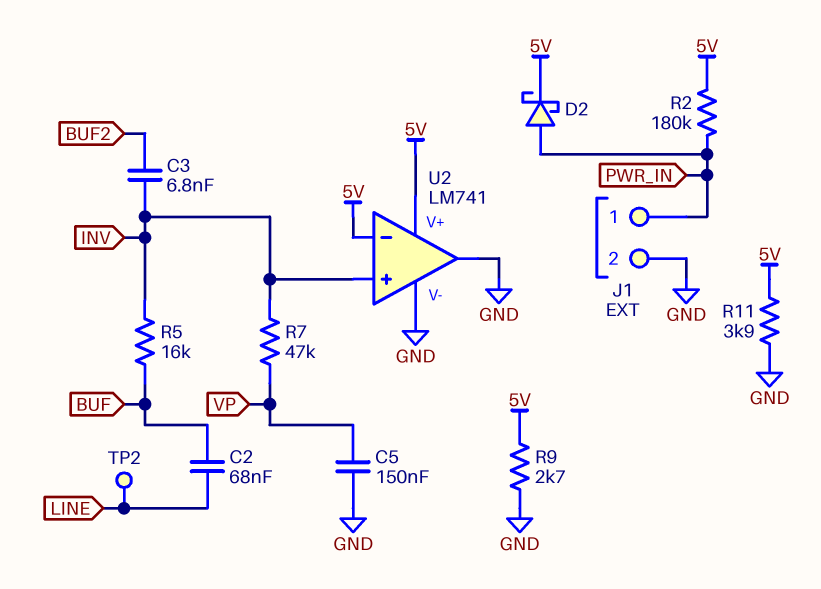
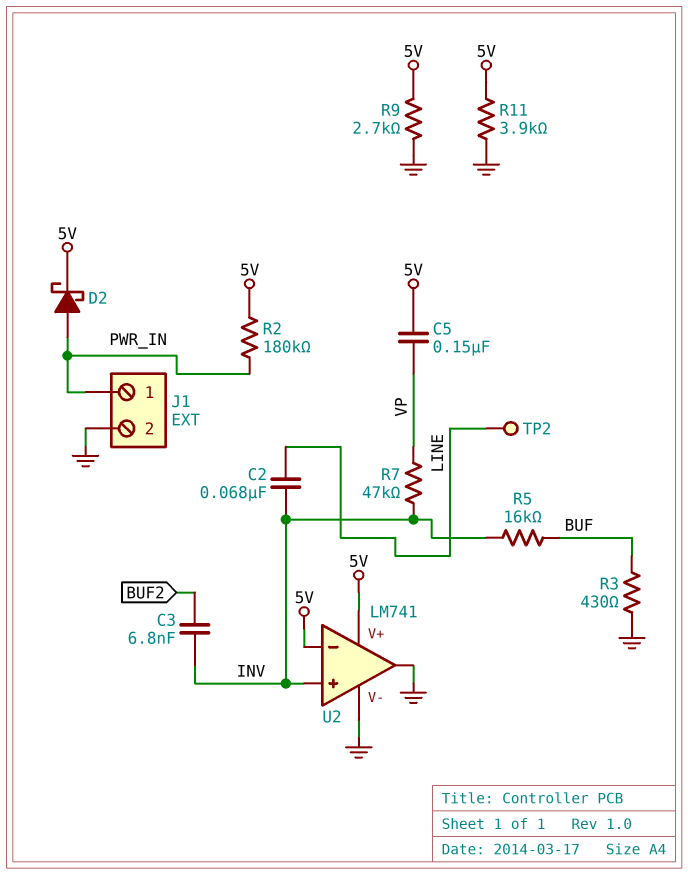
C2: 68nF (BUF, LINE) -> 68nF (INV, LINE)
C5: 150nF (GND, VP) -> 150nF (5V, VP)
R3: none -> 430 (BUF, GND)

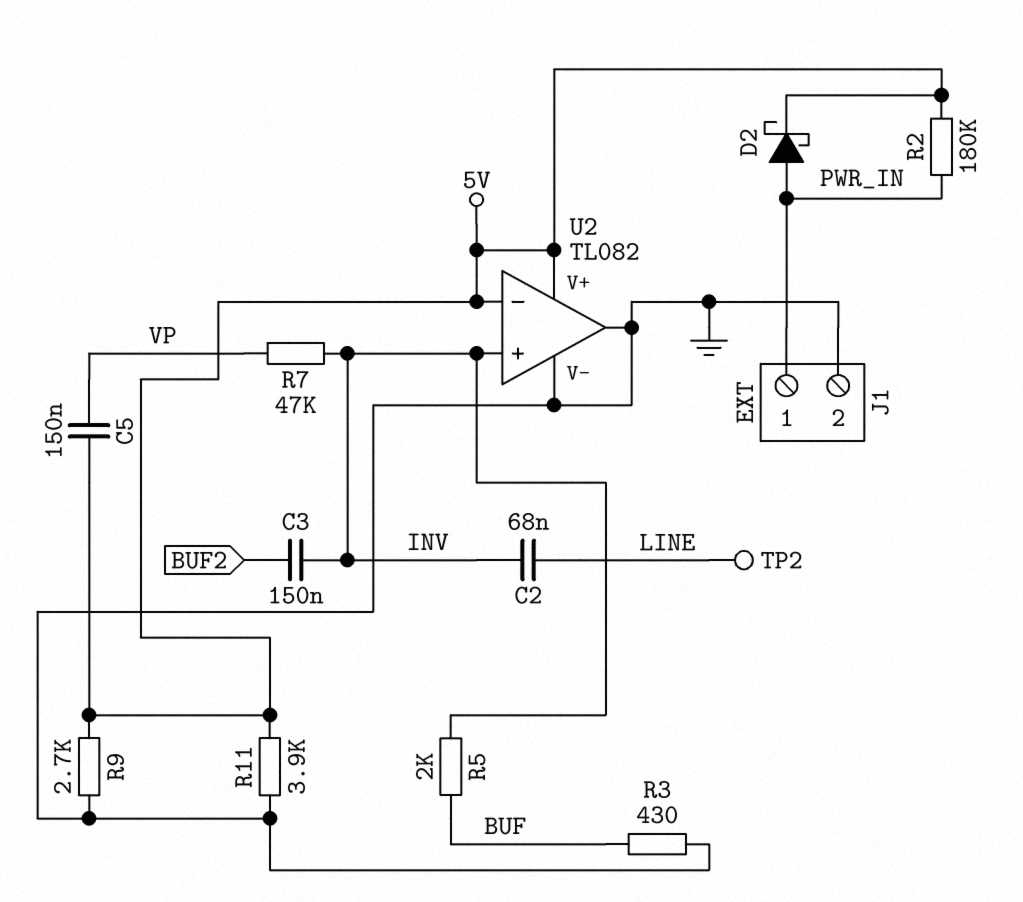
C3: 6.8nF (BUF2, INV) -> 150nF (BUF2, INV)
R5: 16k (BUF, INV) -> 2k (BUF, INV)
U2: LM741 -> TL082

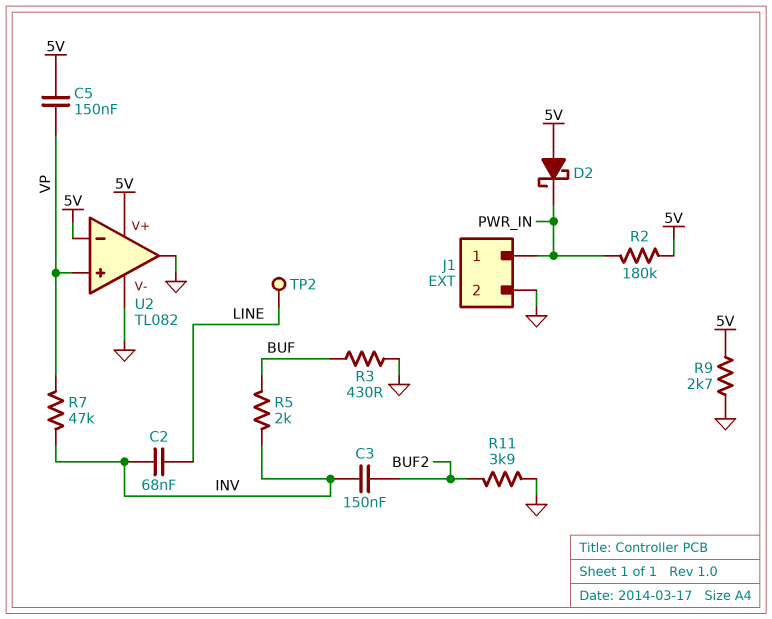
D2: schottky (A PWR_IN, K 5V) -> schottky (A 5V, K PWR_IN)
R11: 3.9k (5V, GND) -> 3.9k (BUF2, GND)
U2 pin in+: INV -> VP

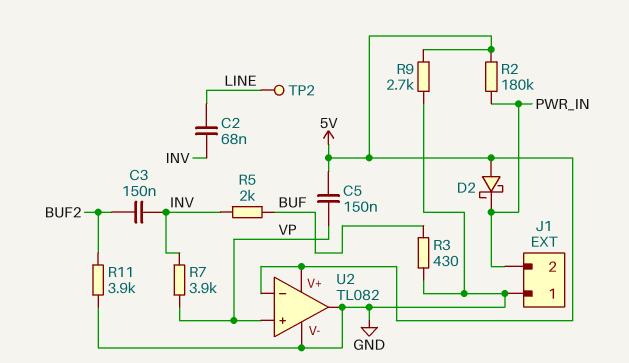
J1 pin 1: PWR_IN -> GND
J1 pin 2: GND -> PWR_IN
R7: 47k (INV, VP) -> 3.9k (INV, VP)

